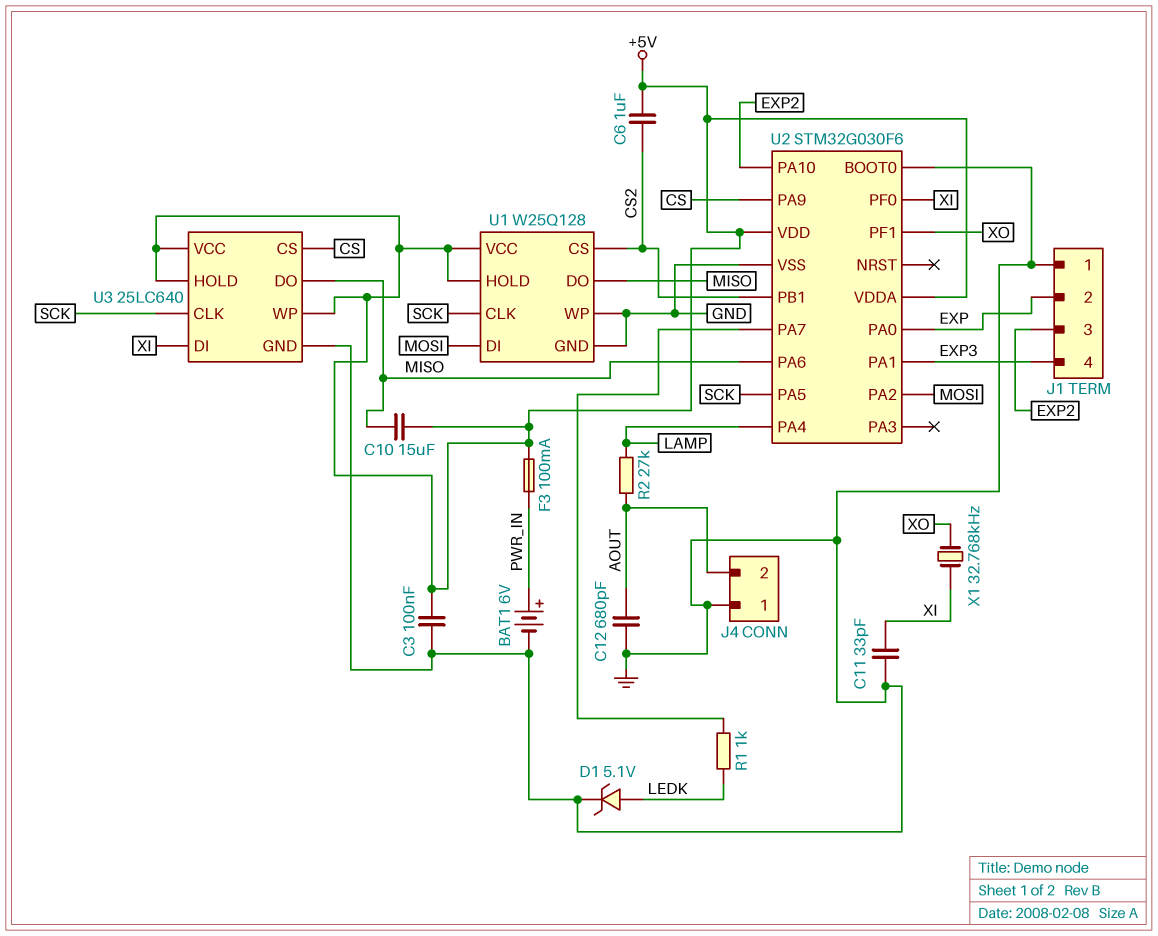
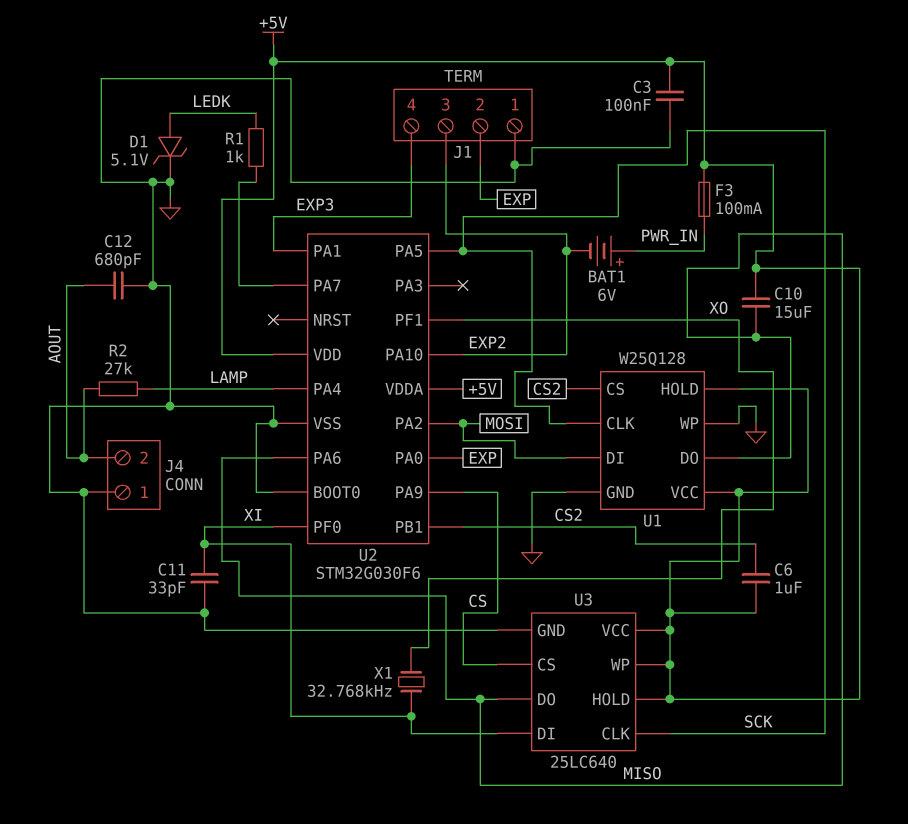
BAT1: 6V (plus PWR_IN, minus GND) -> 6V (plus PWR_IN, minus EXP2)

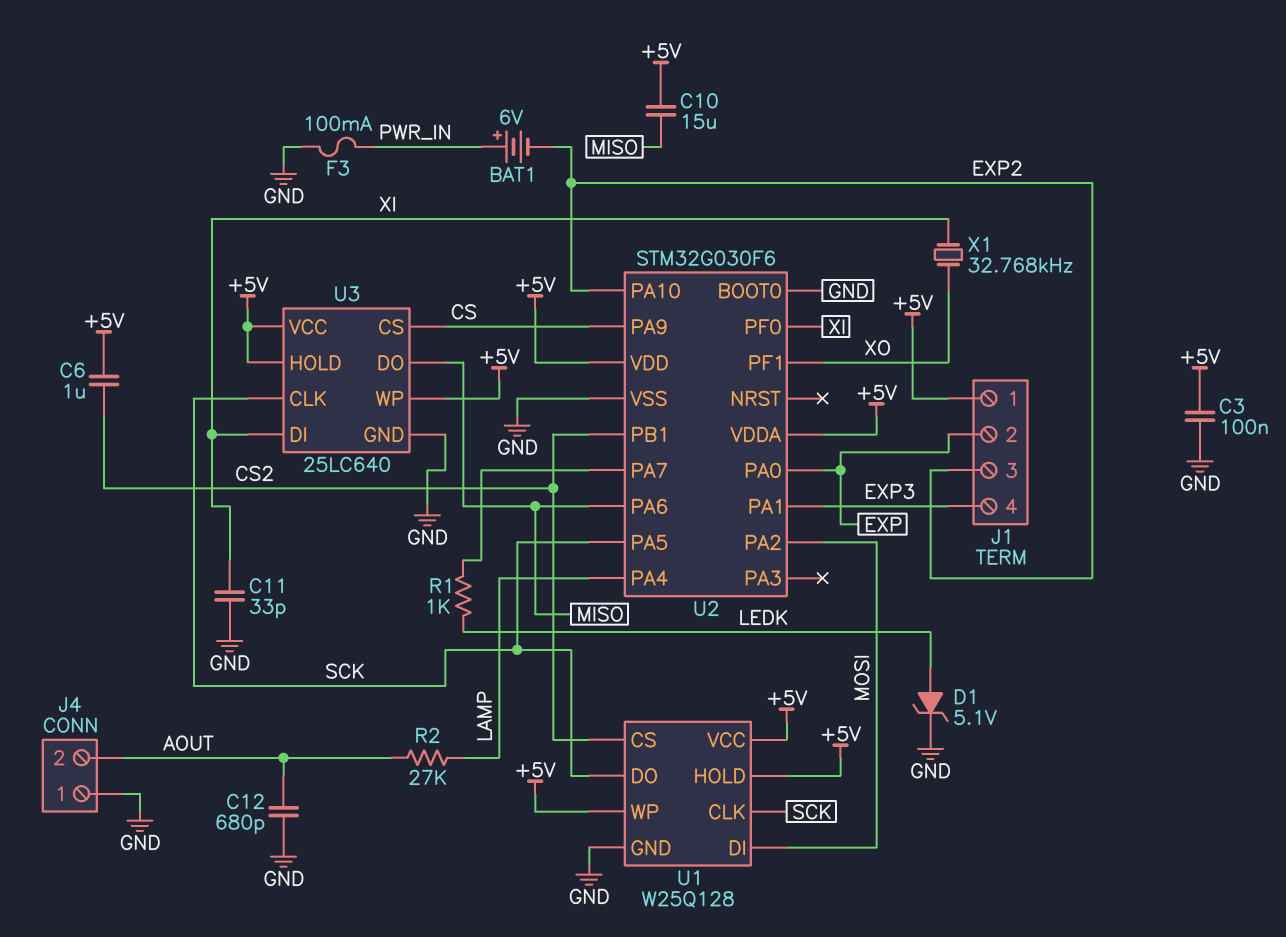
F3: 100mA (+5V, PWR_IN) -> 100mA (GND, PWR_IN)
J1 pin 1: GND -> +5V
U1 pin DO: MISO -> SCK
U1 pin WP: GND -> +5V

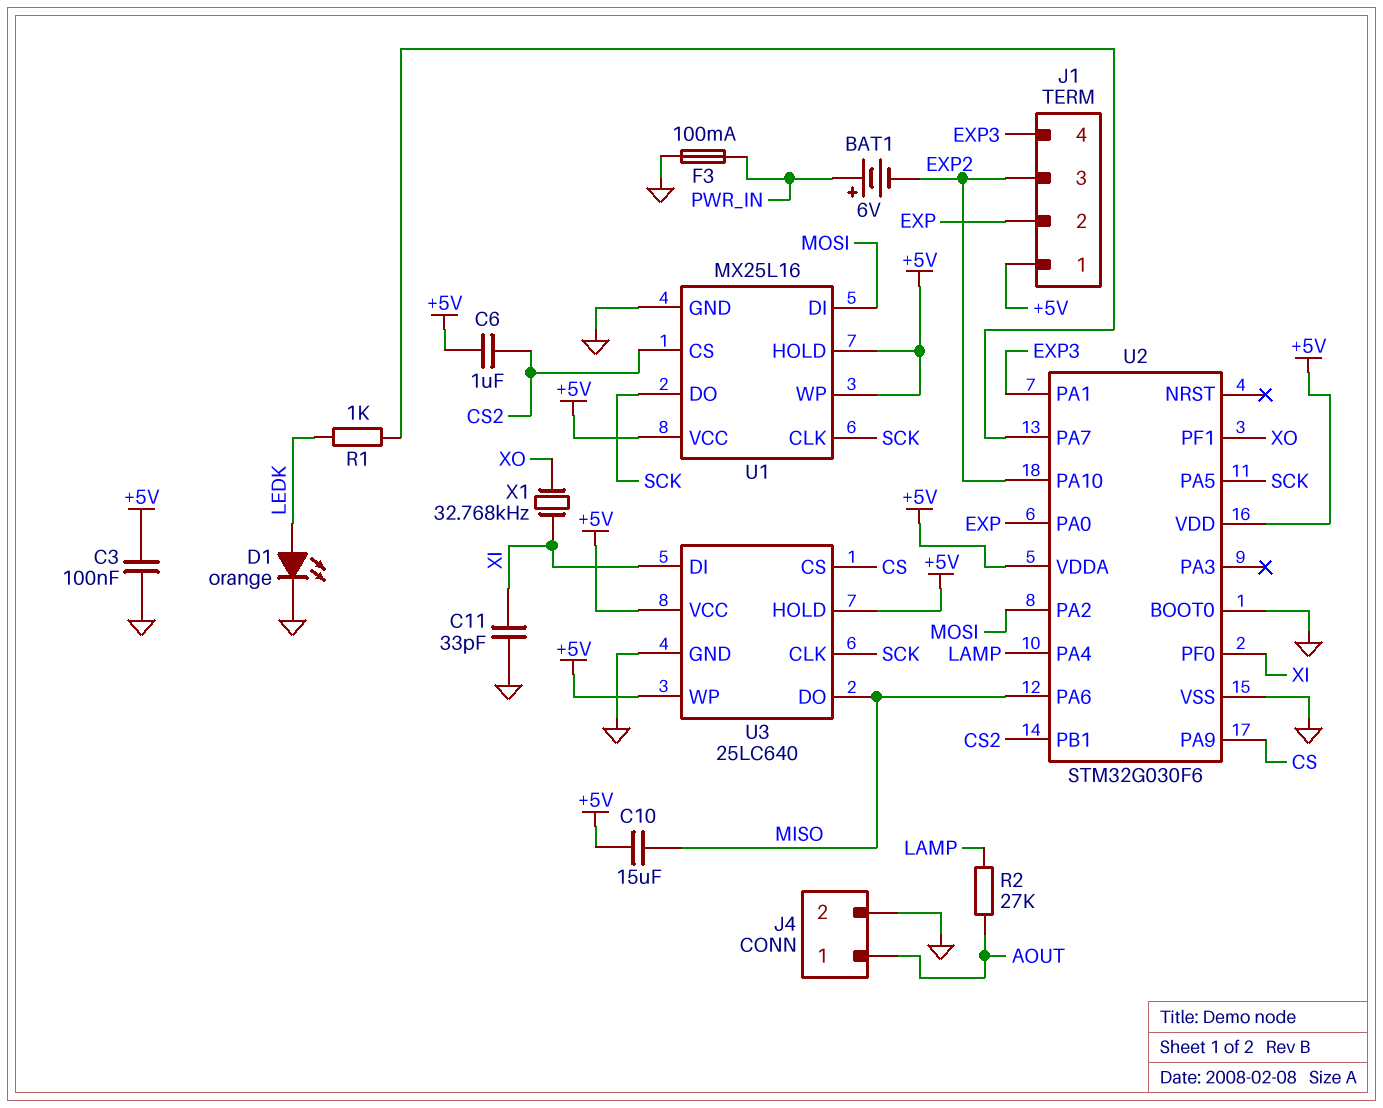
C12: 680pF (AOUT, GND) -> none
D1: zener 5.1V (A LEDK, K GND) -> LED orange (A LEDK, K GND)
J4 pin 1: GND -> AOUT
J4 pin 2: AOUT -> GND
U1: W25Q128 -> MX25L16

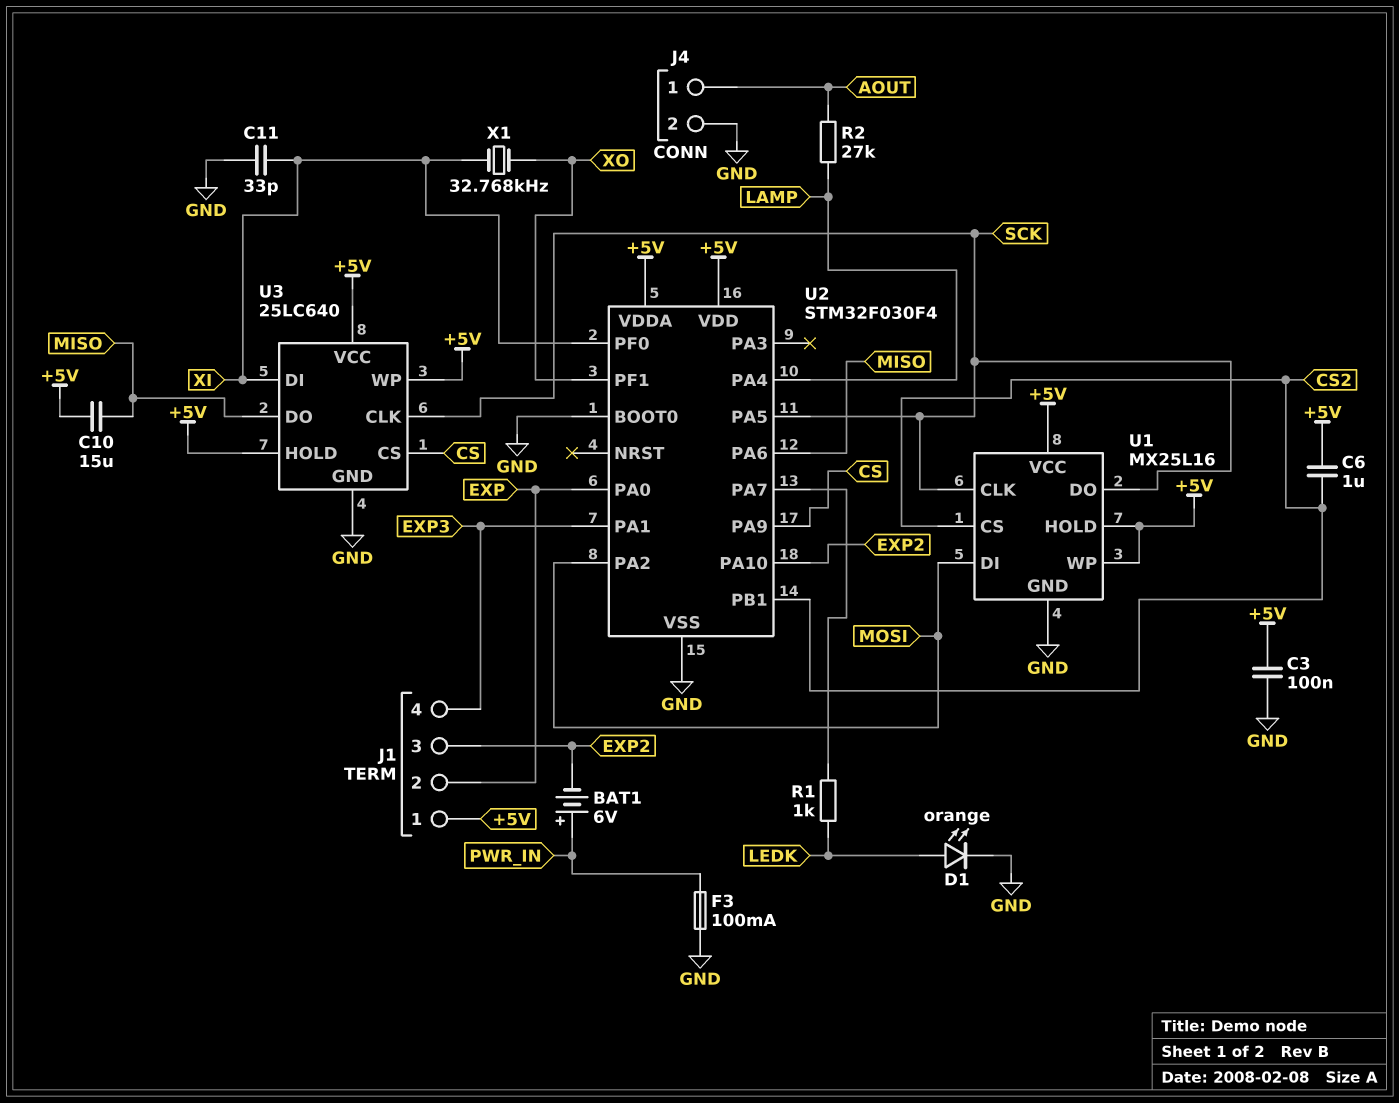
U2: STM32G030F6 -> STM32F030F4

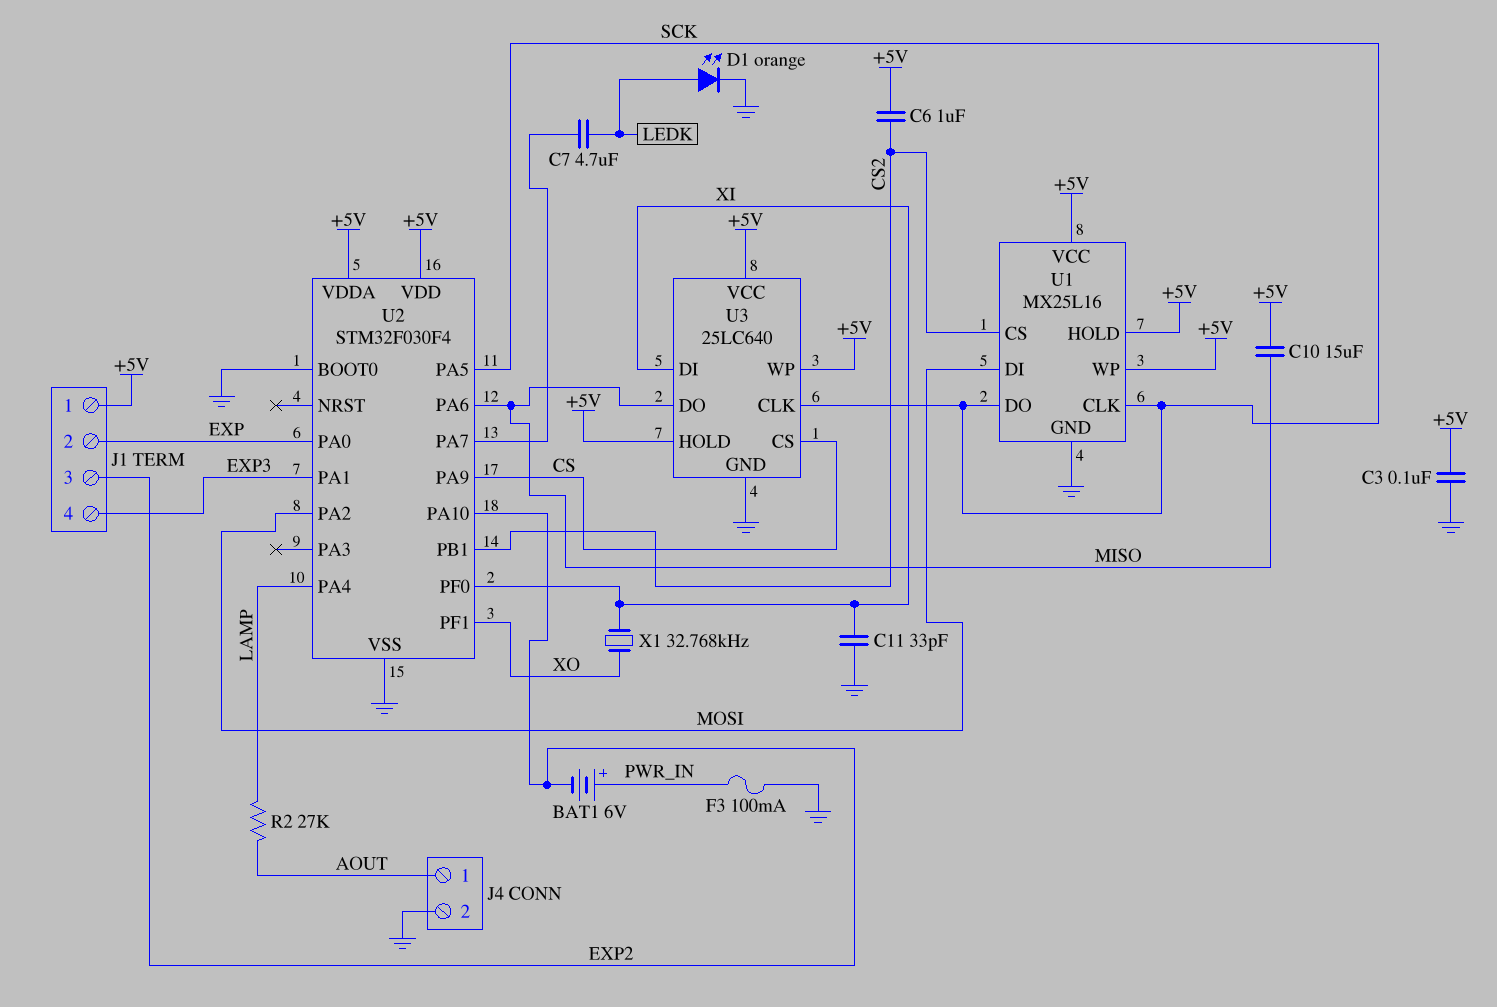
C7: none -> 4.7uF (LEDK, U2/PA7)
R1: 1k (LEDK, U2/PA7) -> none

